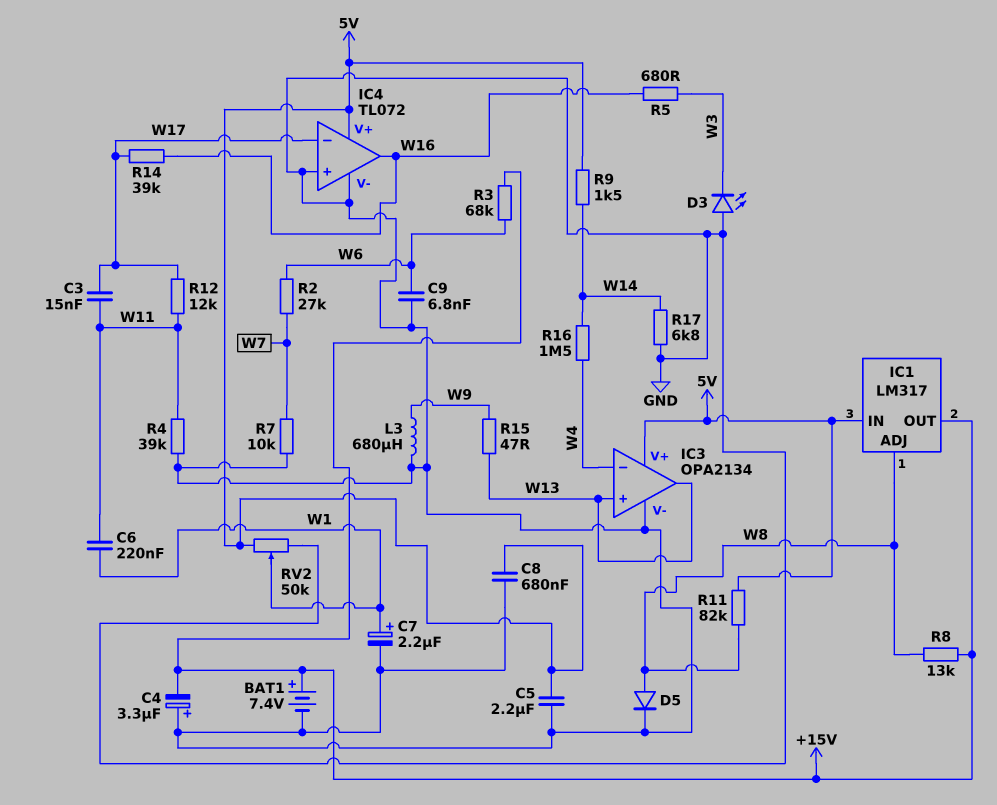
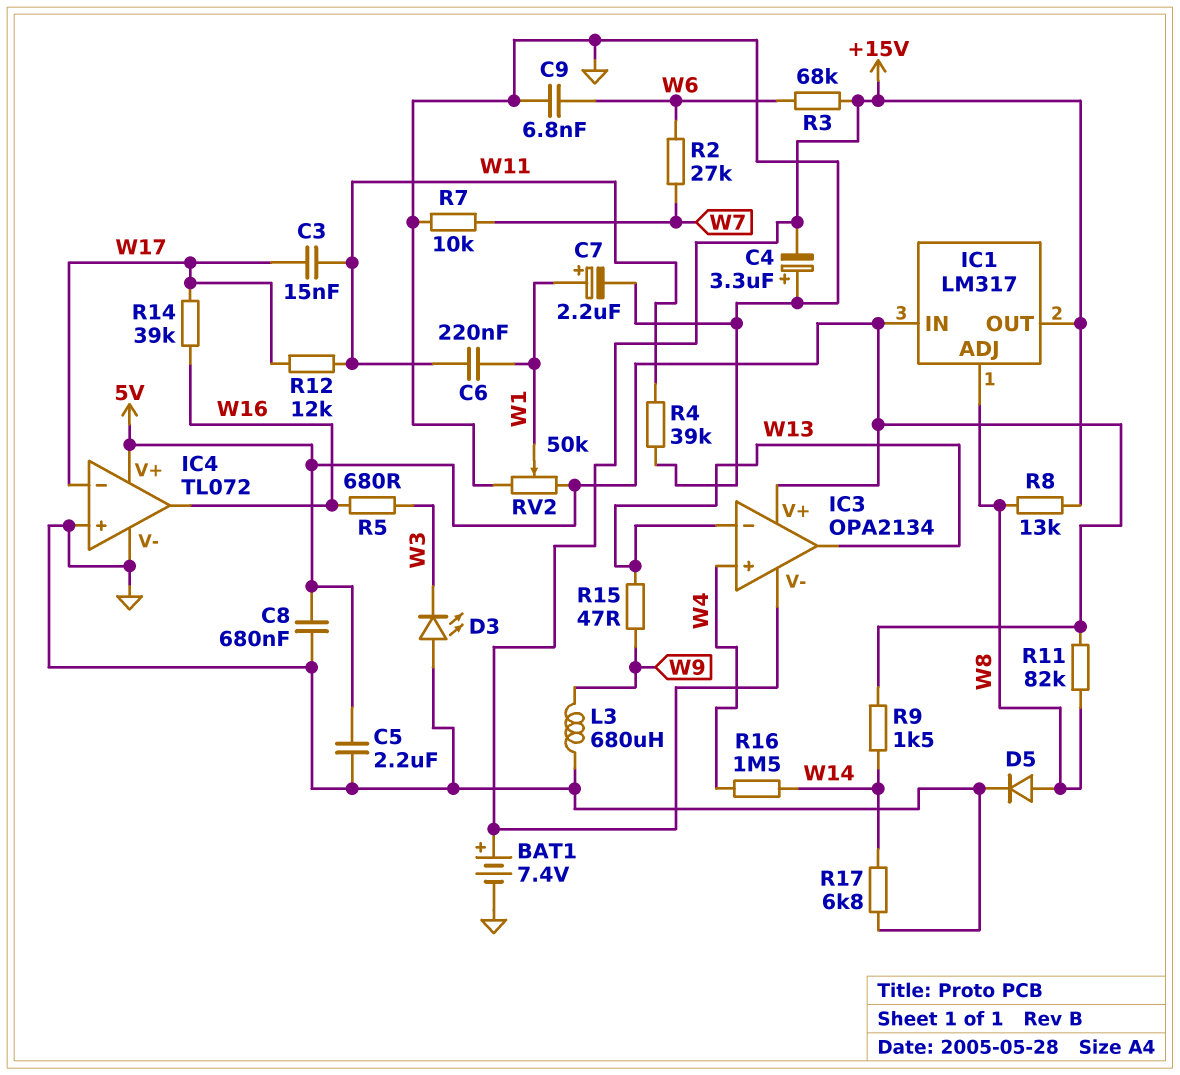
IC3 pin V-: GND -> +15V
IC3 pin in+: W13 -> W4
IC3 pin in-: W4 -> W13

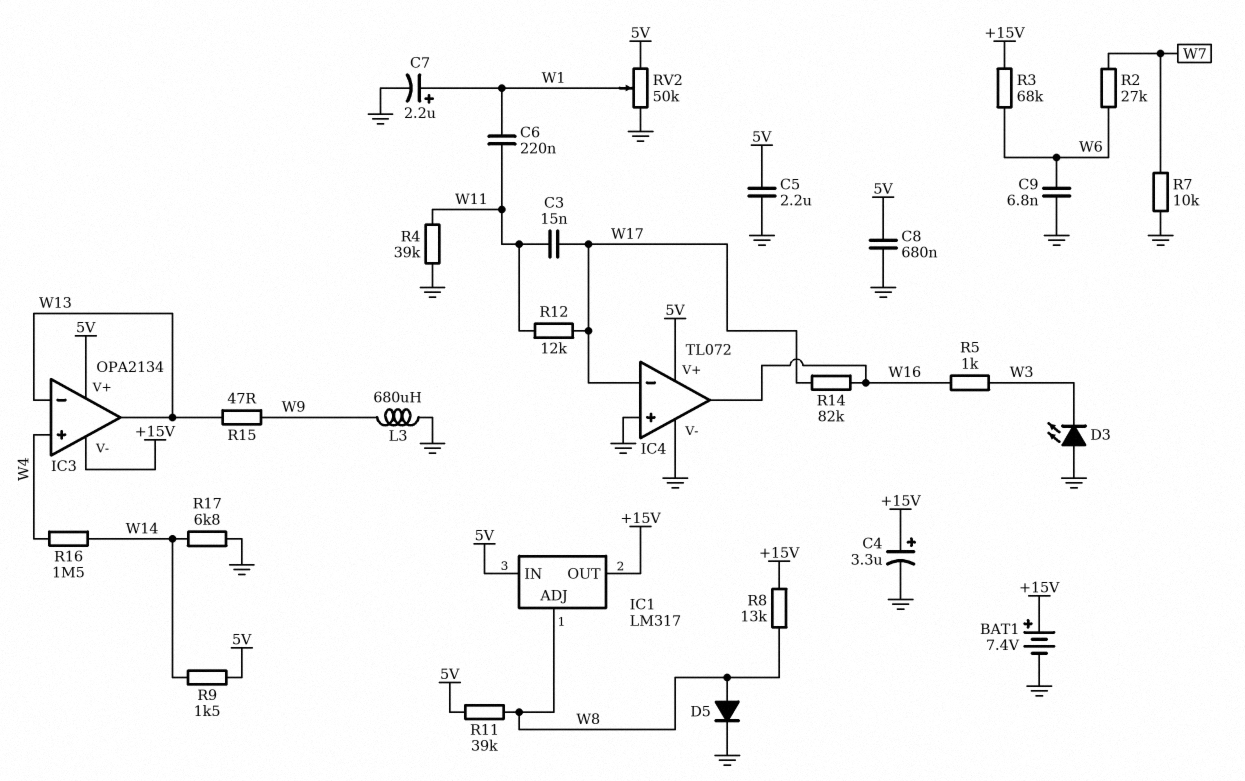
C4: 3.3uF (plus GND, minus +15V) -> 3.3uF (plus +15V, minus GND)
R5: 680 (W3, W16) -> 1k (W3, W16)
R11: 82k (5V, W8) -> 39k (5V, W8)
R14: 39k (W16, W17) -> 82k (W16, W17)

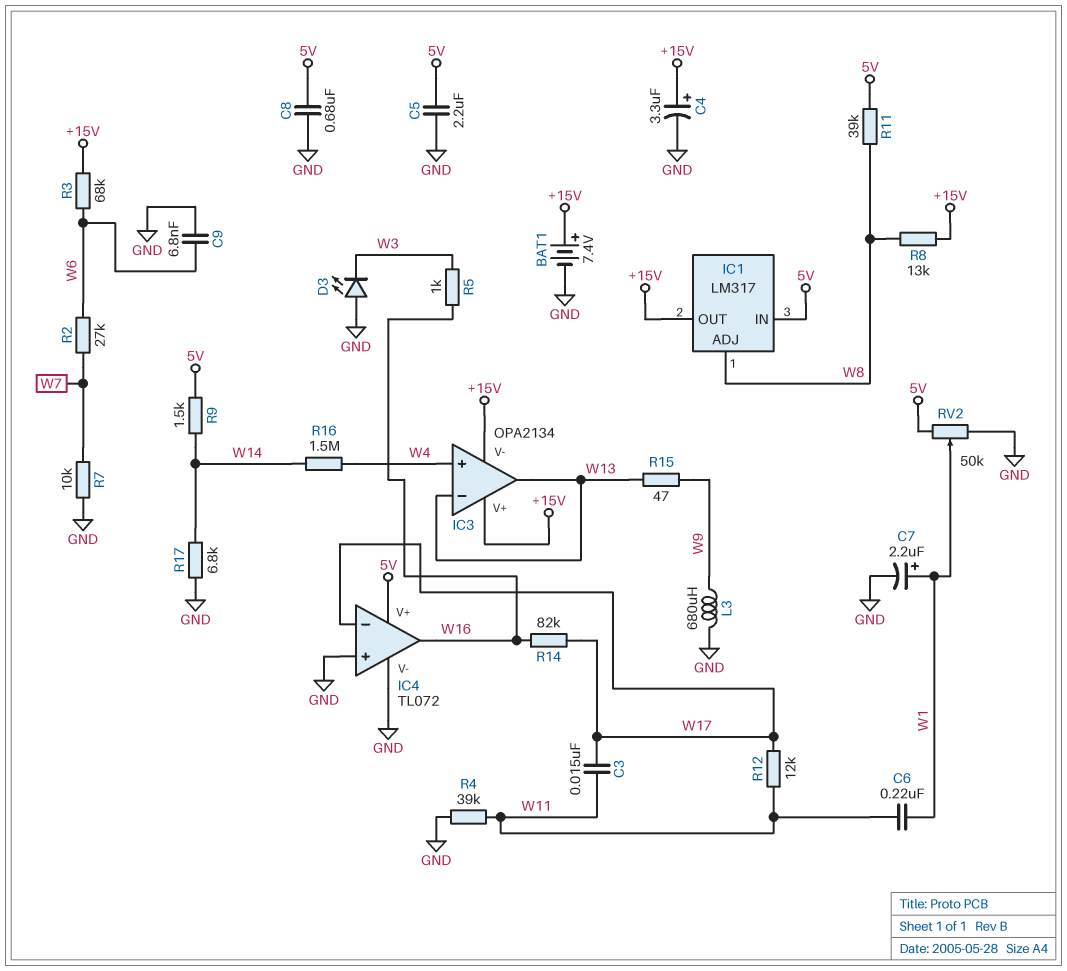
D5: diode (A W8, K GND) -> none
IC3 pin V+: 5V -> +15V

